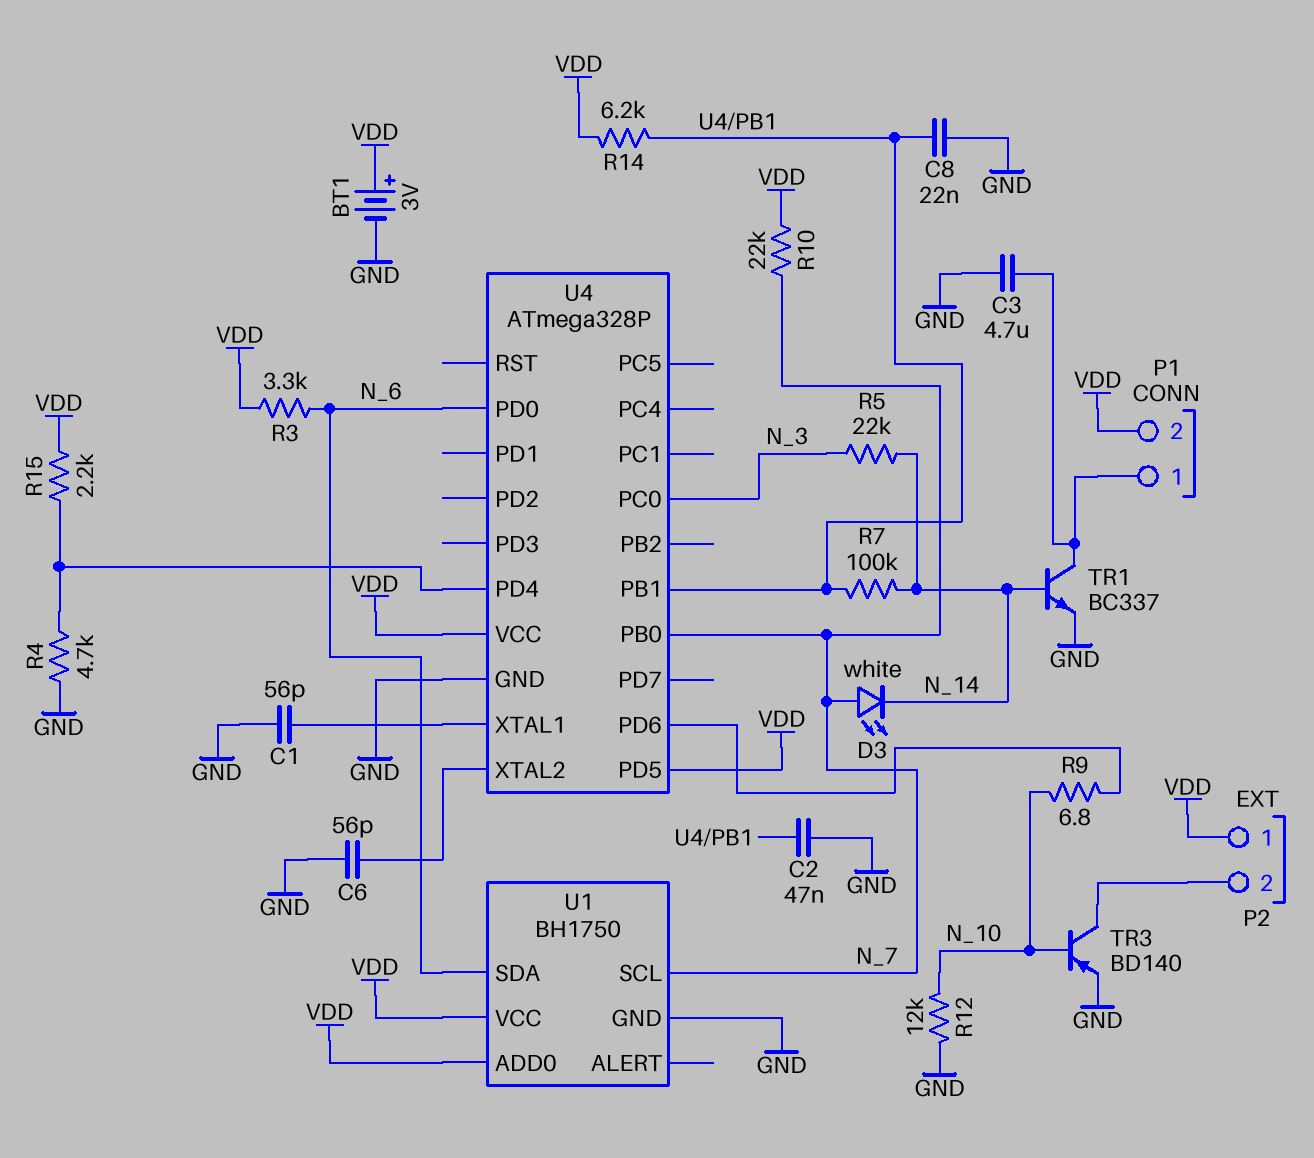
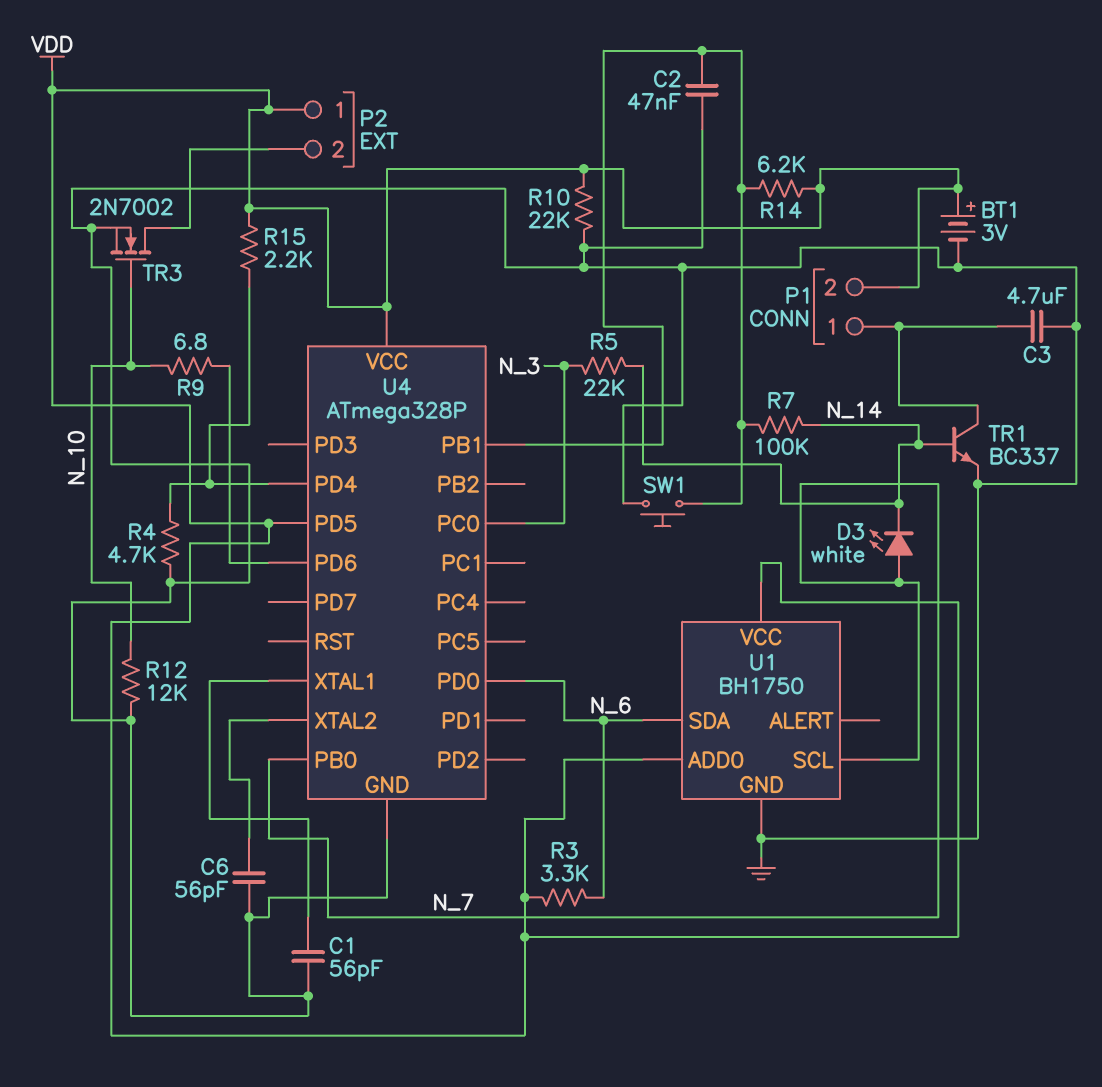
C8: 22nF (GND, U4/PB1) -> none
R10: 22k (N_7, VDD) -> 22k (GND, VDD)
SW1: none -> button (GND, U4/PB1)
TR3: PNP BD140 (B N_10, C P2/2, E GND) -> NMOS 2N7002 (G N_10, D P2/2, S GND)

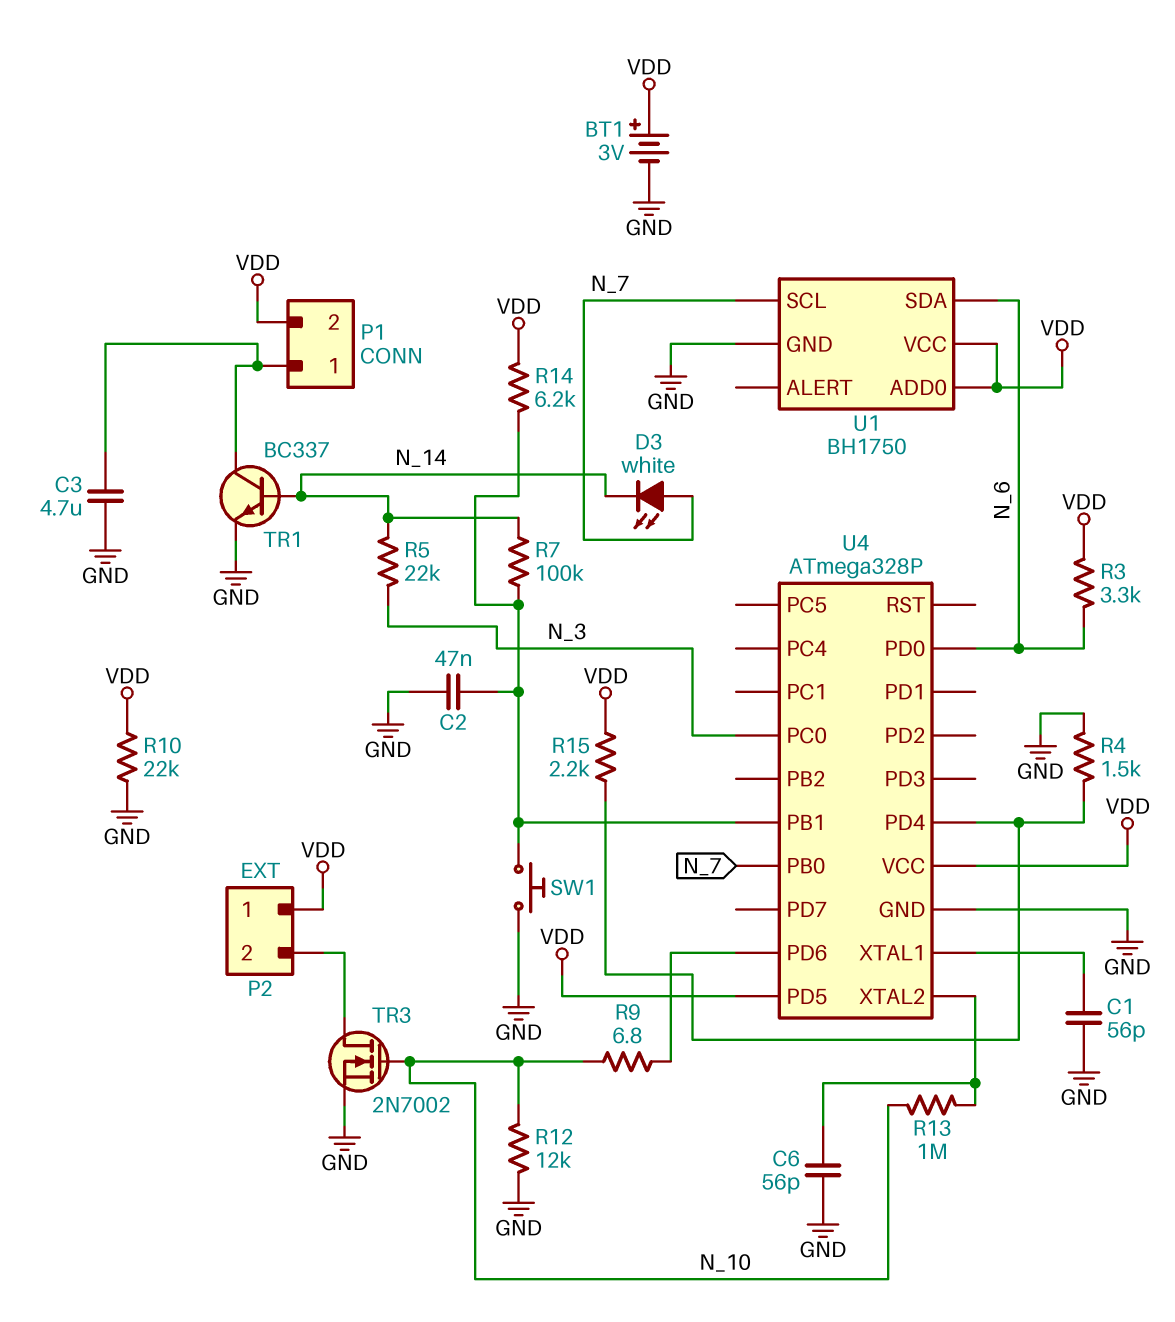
R4: 4.7k (GND, U4/PD4) -> 1.5k (GND, U4/PD4)
R13: none -> 1M (N_10, U4/XTAL2)

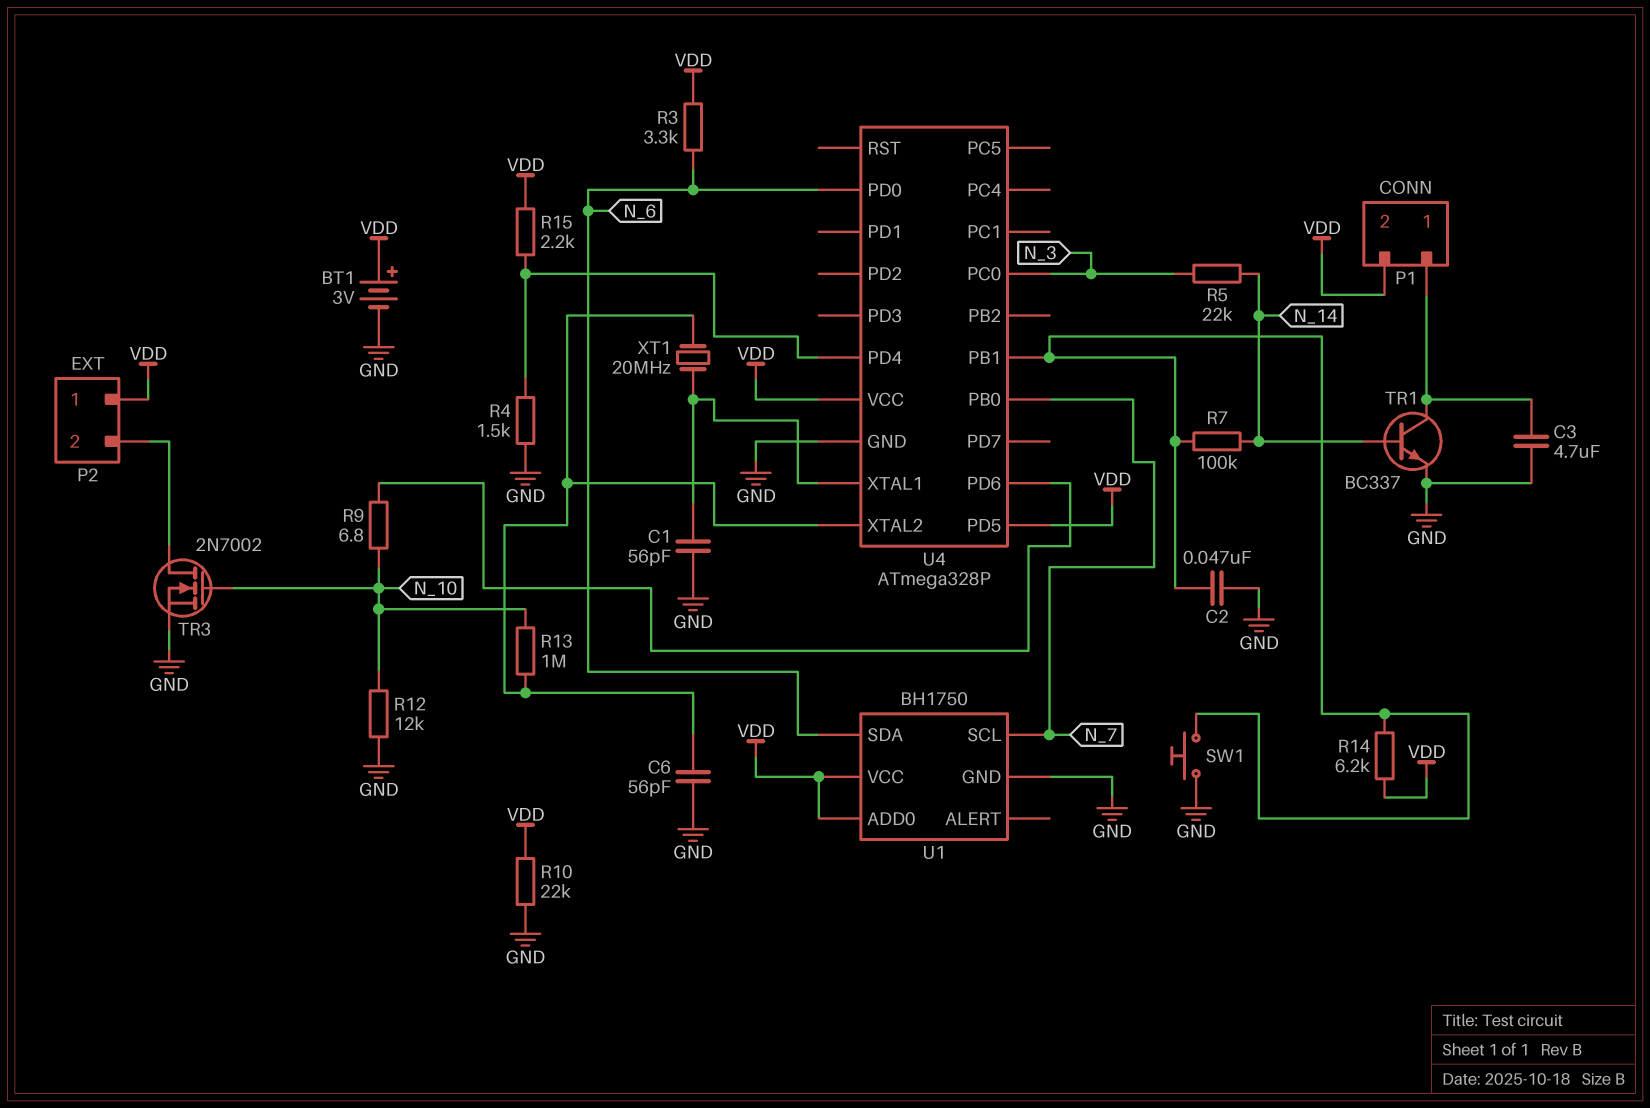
D3: LED white (A N_7, K N_14) -> none
XT1: none -> 20MHz (U4/XTAL1, U4/XTAL2)

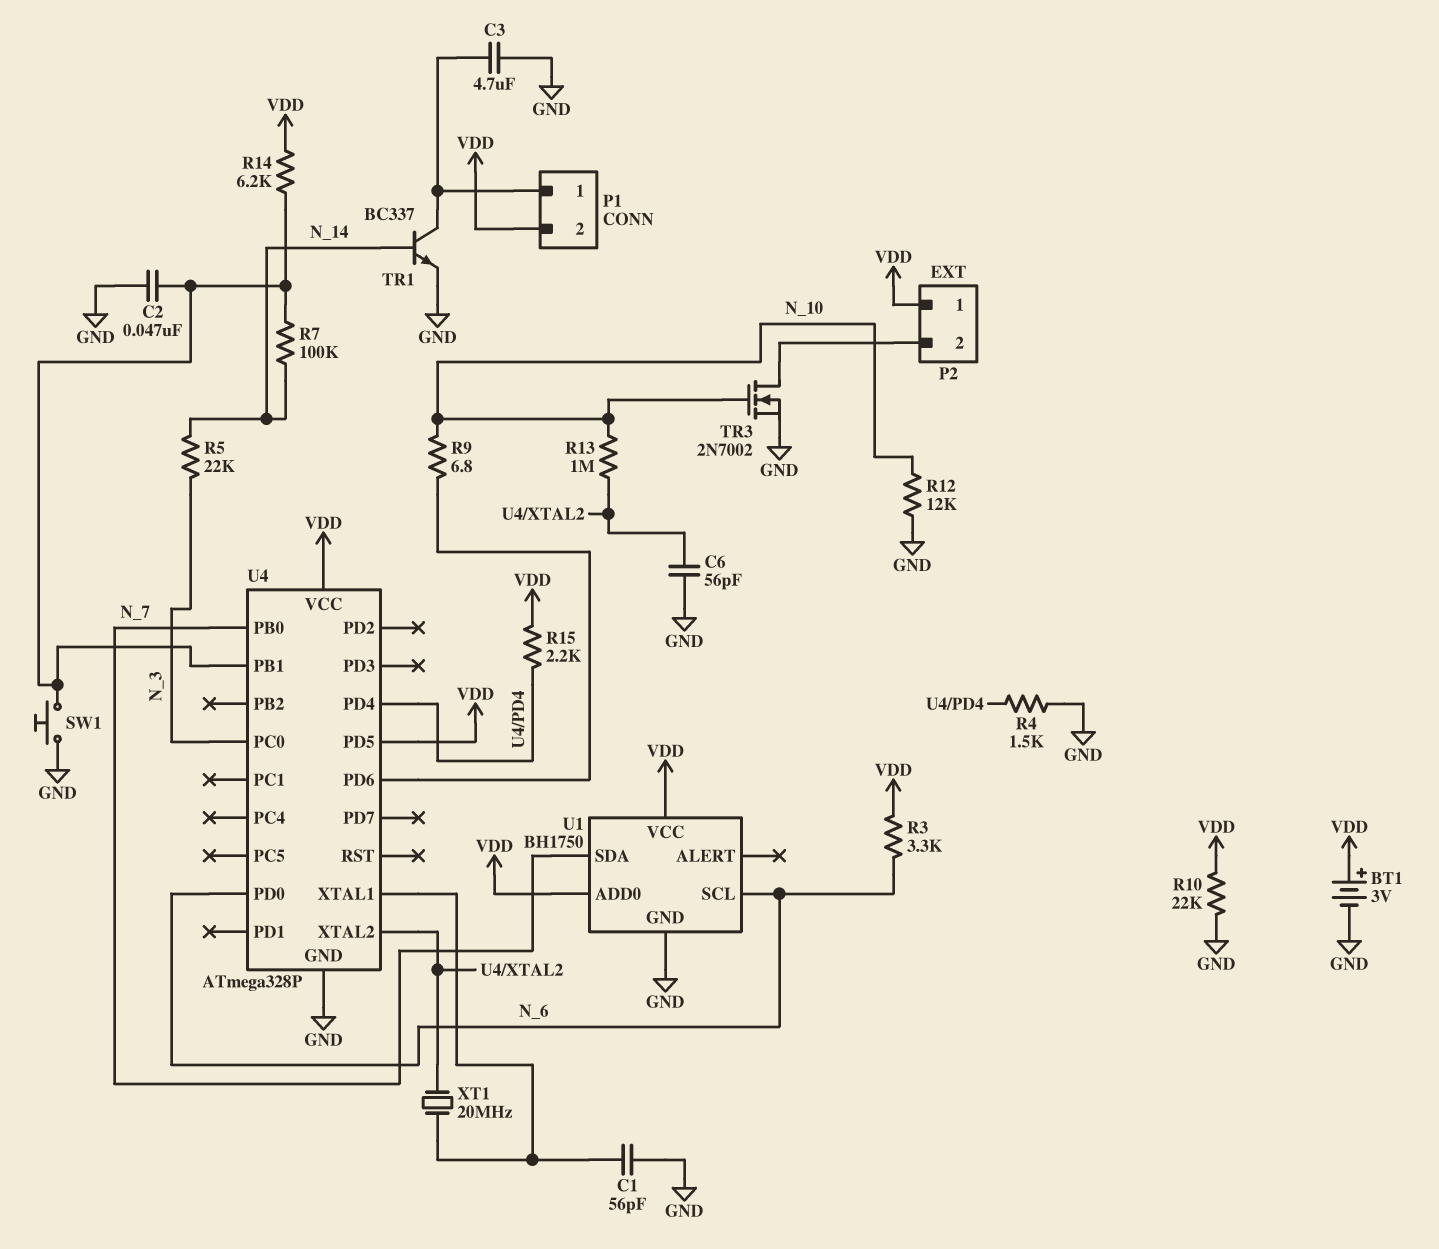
U1 pin SCL: N_7 -> N_6
U1 pin SDA: N_6 -> N_7

